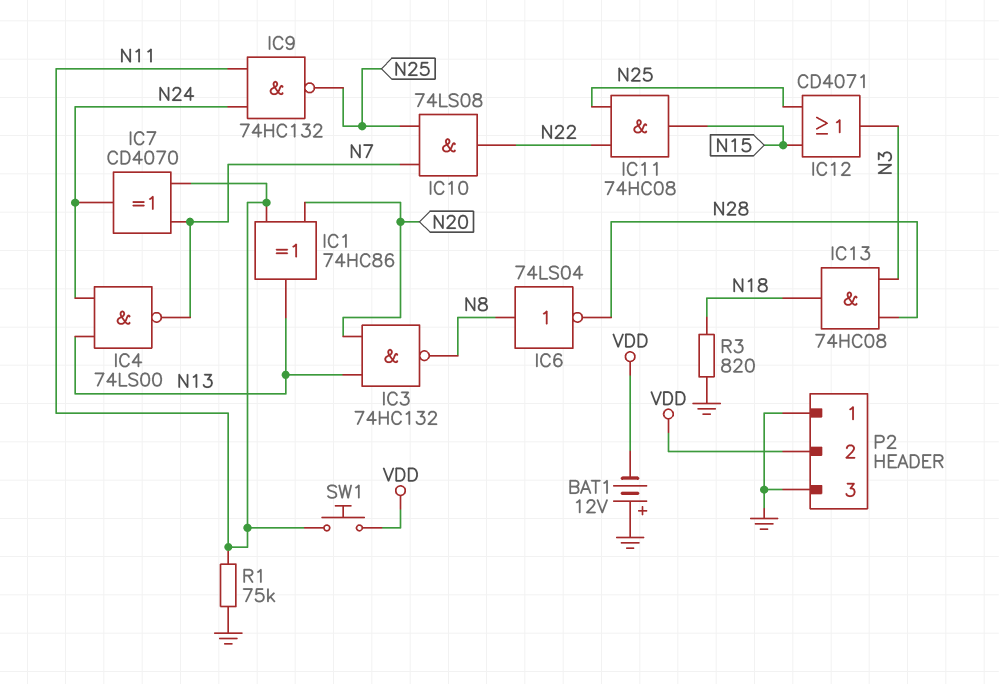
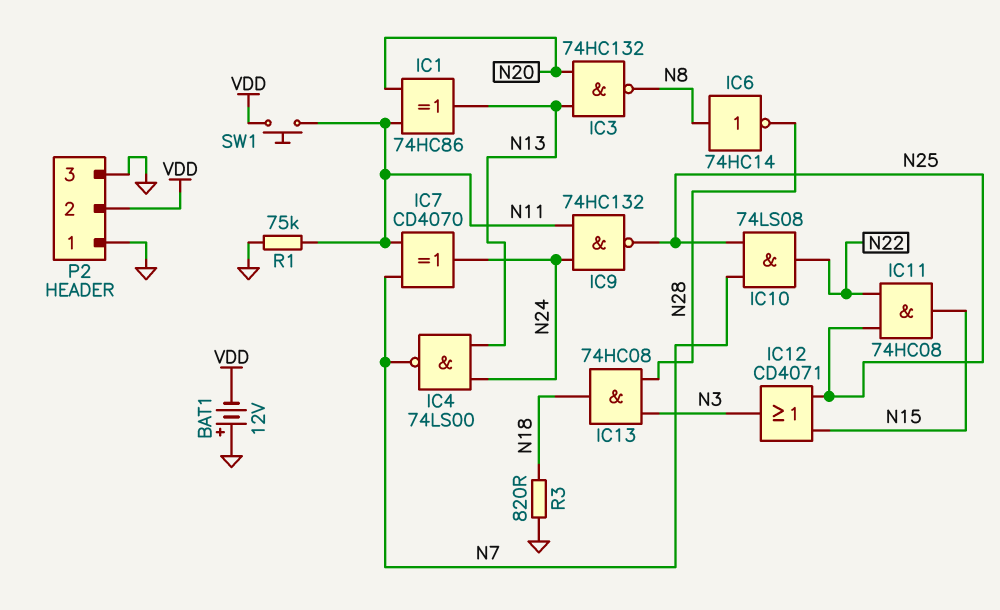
IC6: NOT 74LS04 (in N8, out N28) -> NOT 74HC14 (in N8, out N28)

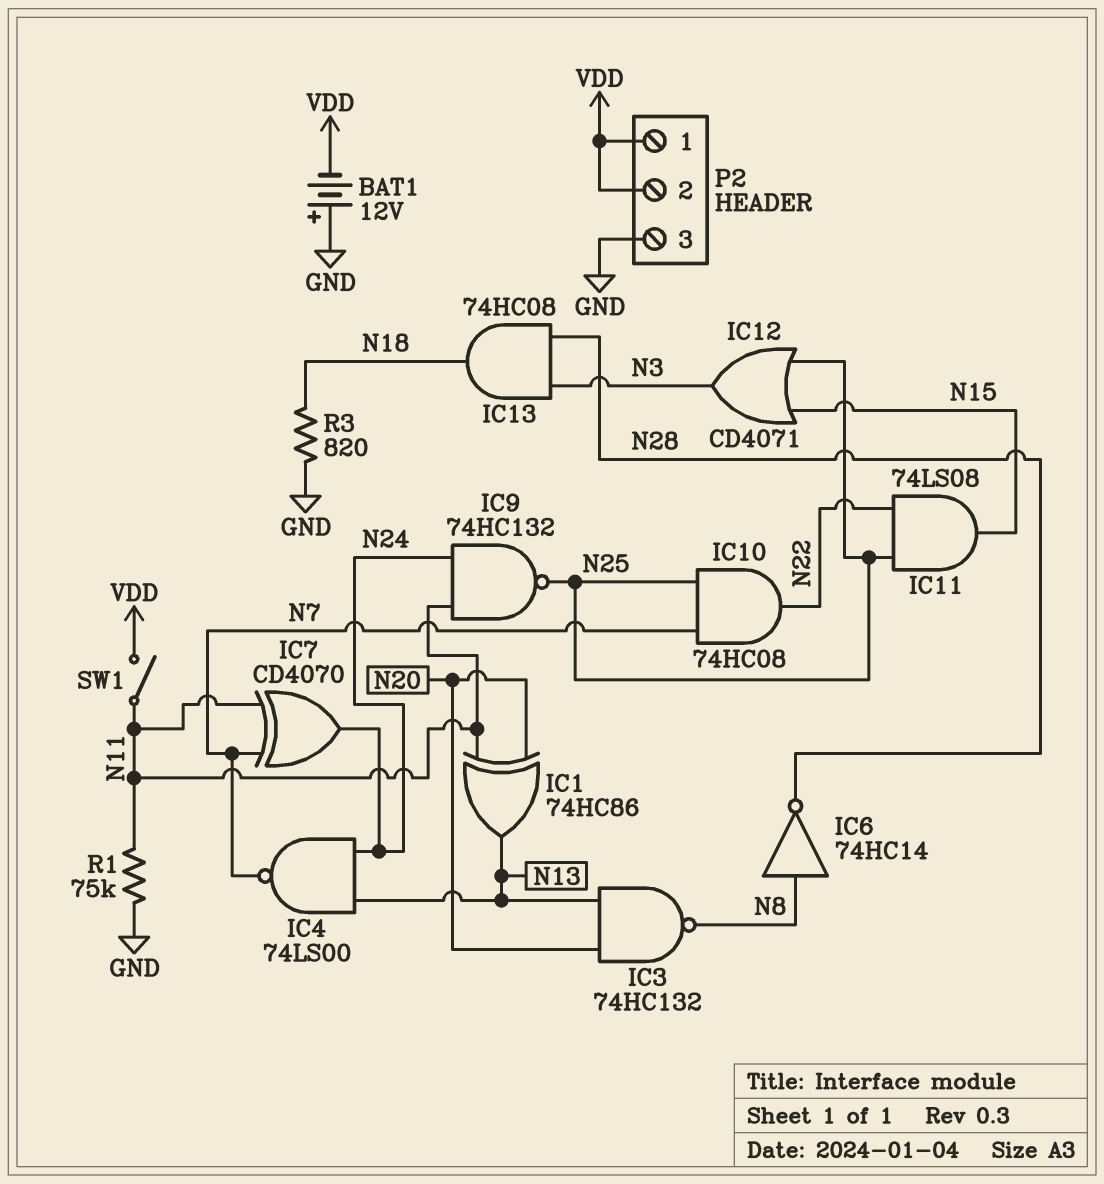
IC10: AND 74LS08 (in N7, in N25, out N22) -> AND 74HC08 (in N7, in N25, out N22)
IC11: AND 74HC08 (in N22, in N25, out N15) -> AND 74LS08 (in N22, in N25, out N15)
P2 pin 1: GND -> VDD
SW1: button (N11, VDD) -> switch (N11, VDD)

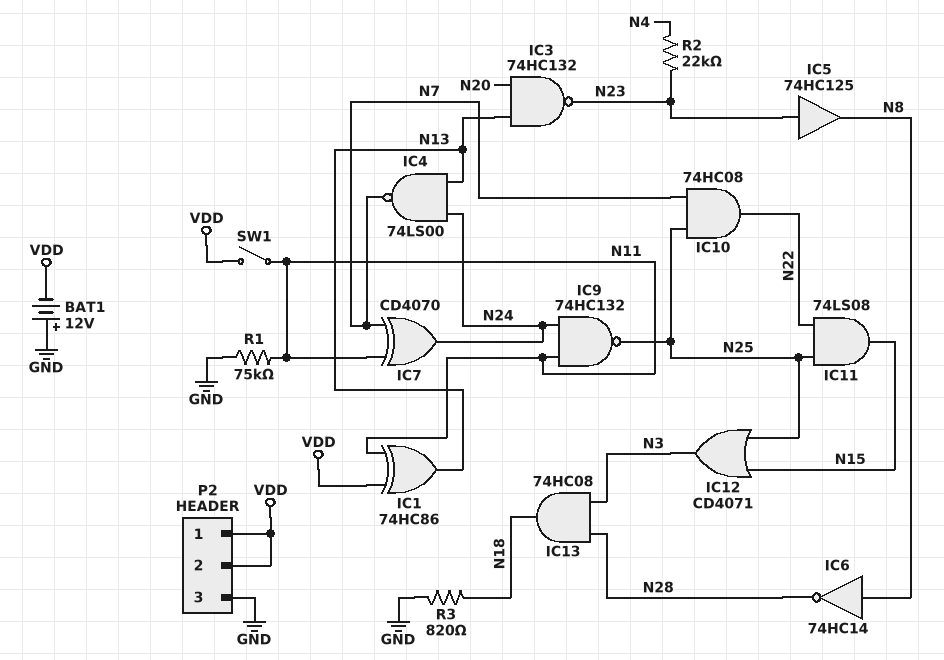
IC1: XOR 74HC86 (in N11, in N20, out N13) -> XOR 74HC86 (in N11, in VDD, out N13)
IC3: NAND 74HC132 (in N13, in N20, out N8) -> NAND 74HC132 (in N13, in N20, out N23)
IC5: none -> buffer 74HC125 (in N23, out N8)
R2: none -> 22k (N4, N23)

